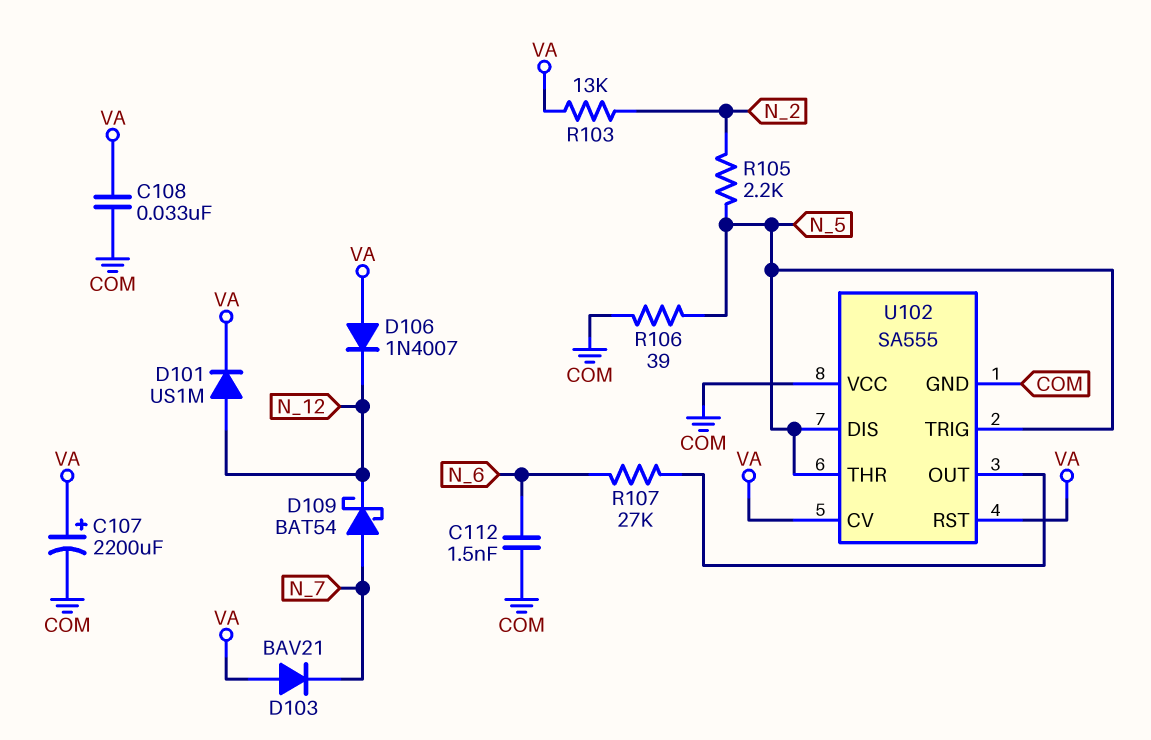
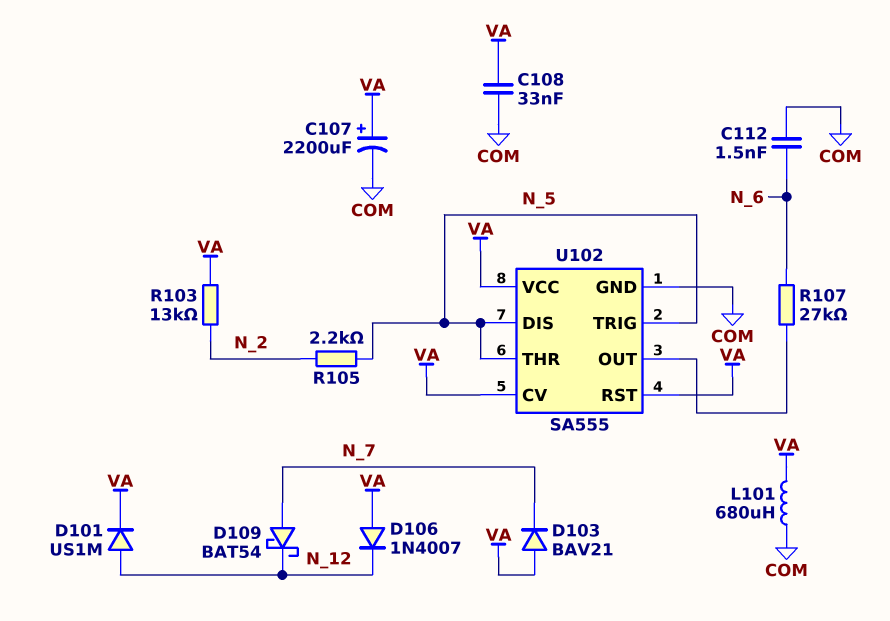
L101: none -> 680uH (COM, VA)
R106: 39 (COM, N_5) -> none
U102 pin VCC: COM -> VA

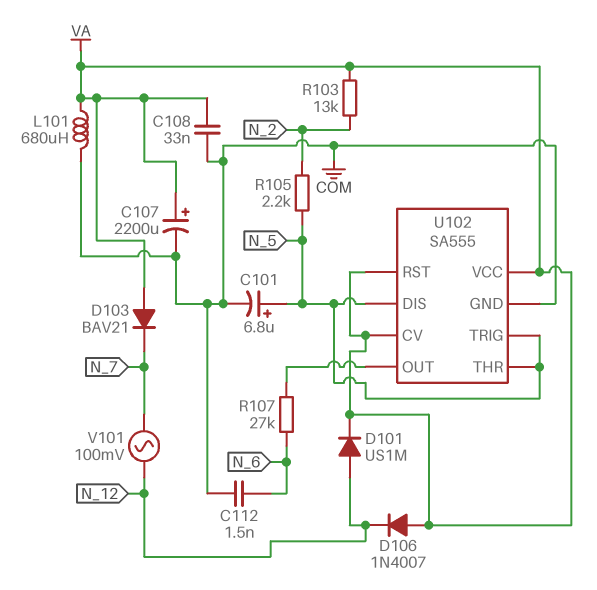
C101: none -> 6.8uF (plus N_5, minus COM)
D109: schottky BAT54 (A N_7, K N_12) -> none
V101: none -> AC 100mV (N_7, N_12)

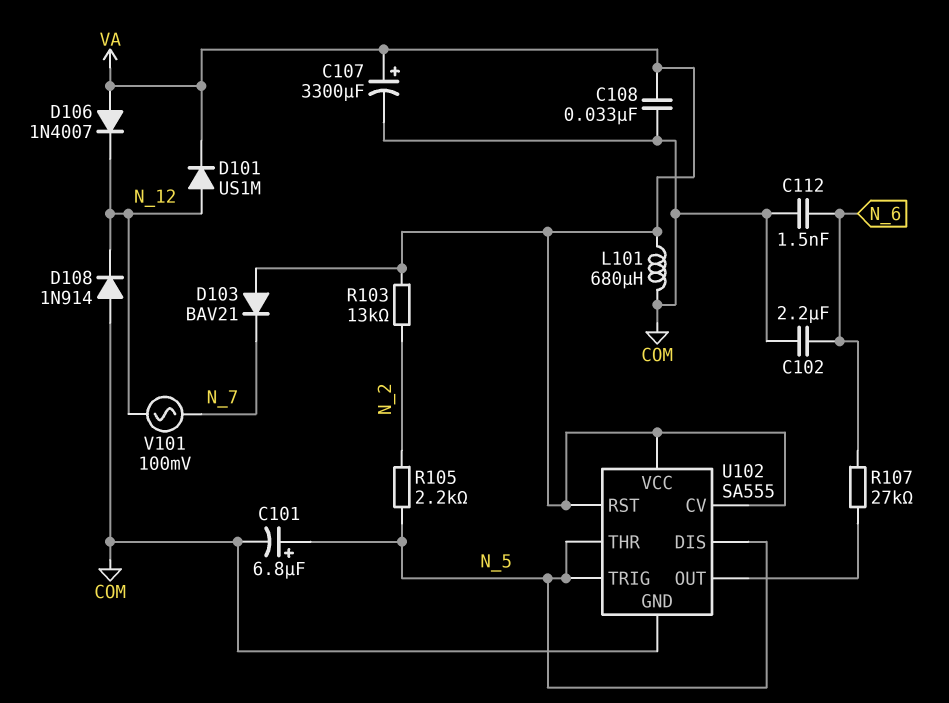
C102: none -> 2.2uF (COM, N_6)
C107: 2200uF (plus VA, minus COM) -> 3300uF (plus VA, minus COM)
D108: none -> diode 1N914 (A COM, K N_12)

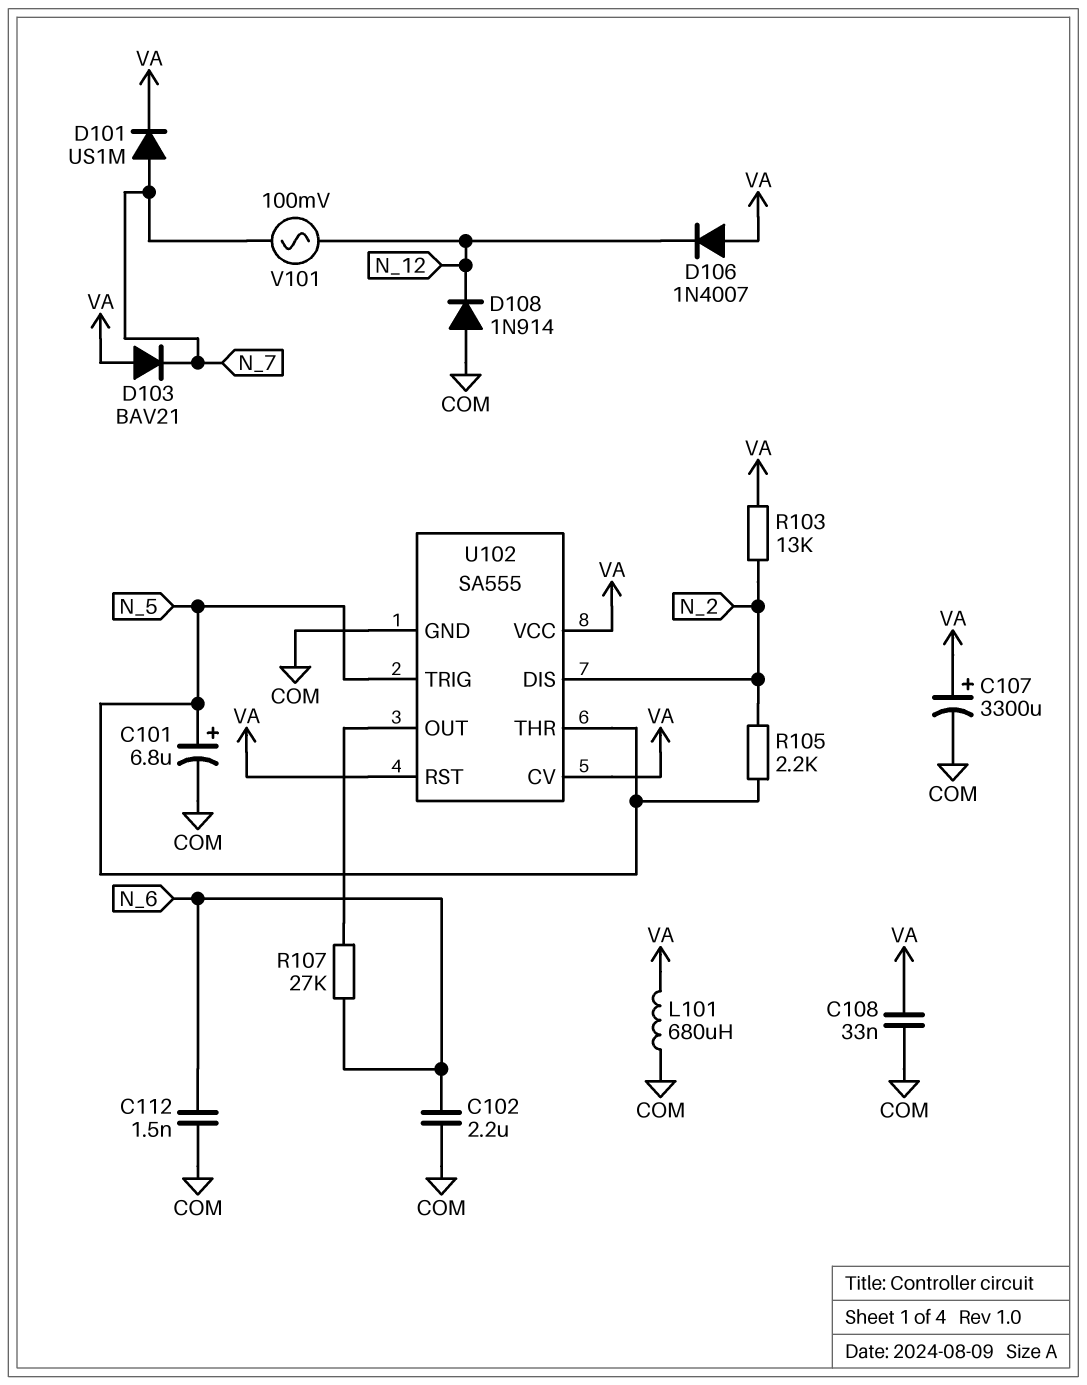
D101: diode US1M (A N_12, K VA) -> diode US1M (A N_7, K VA)
U102 pin DIS: N_5 -> N_2

